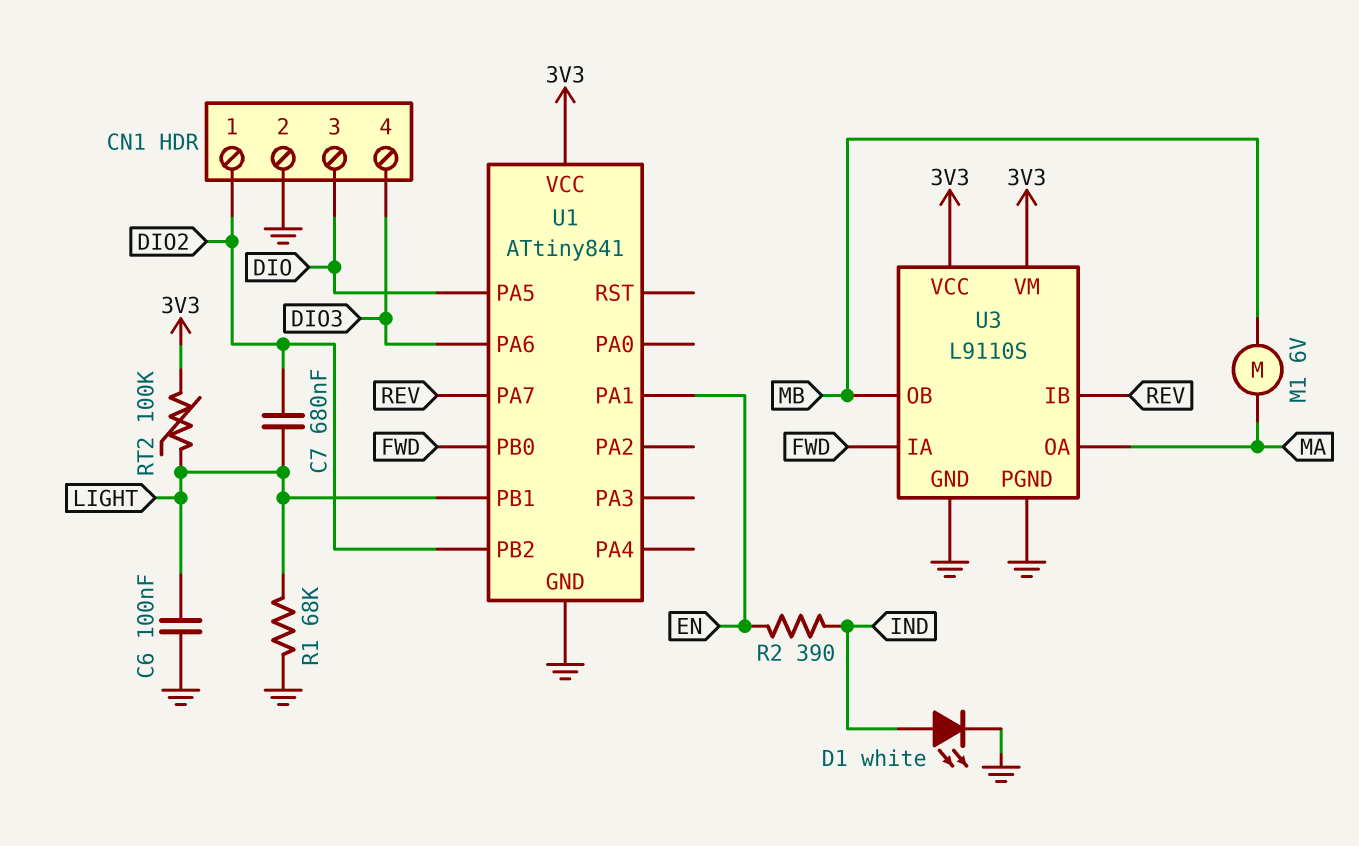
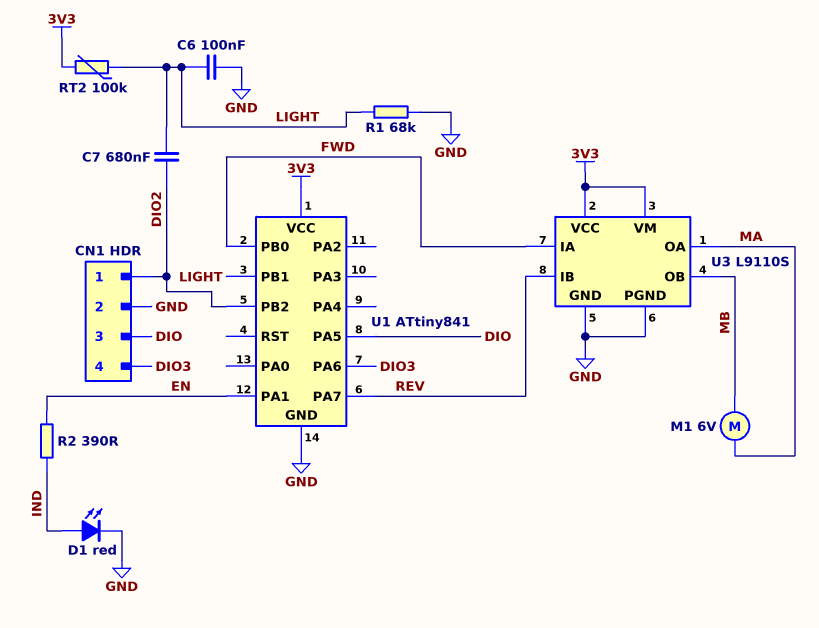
D1: LED white (A IND, K GND) -> LED red (A IND, K GND)

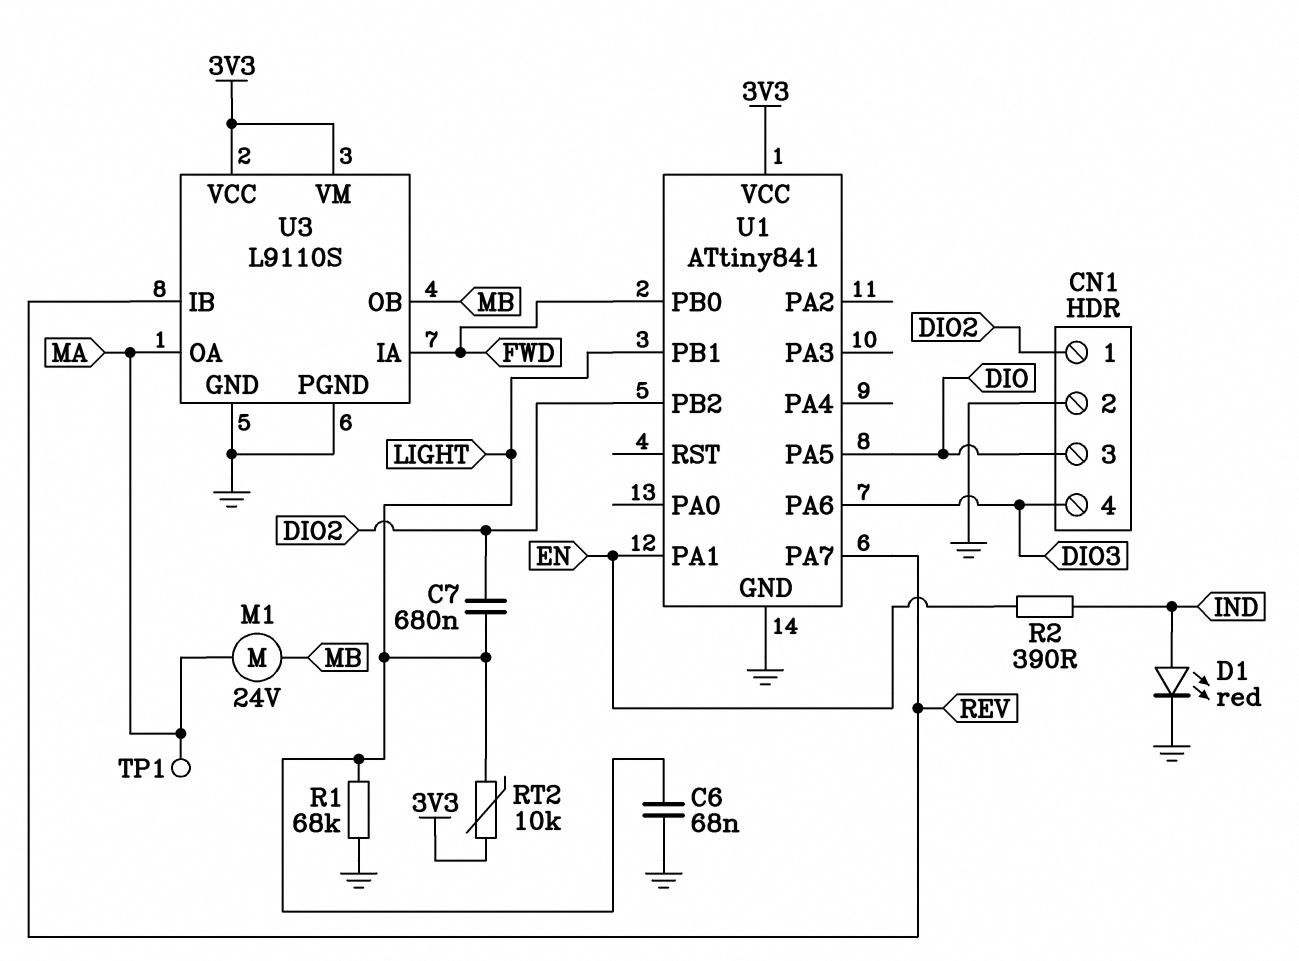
C6: 100nF (GND, LIGHT) -> 68nF (GND, LIGHT)
M1: motor 6V (MA, MB) -> motor 24V (MA, MB)
RT2: 100k (3V3, LIGHT) -> 10k (3V3, LIGHT)
TP1: none -> test point (MA)

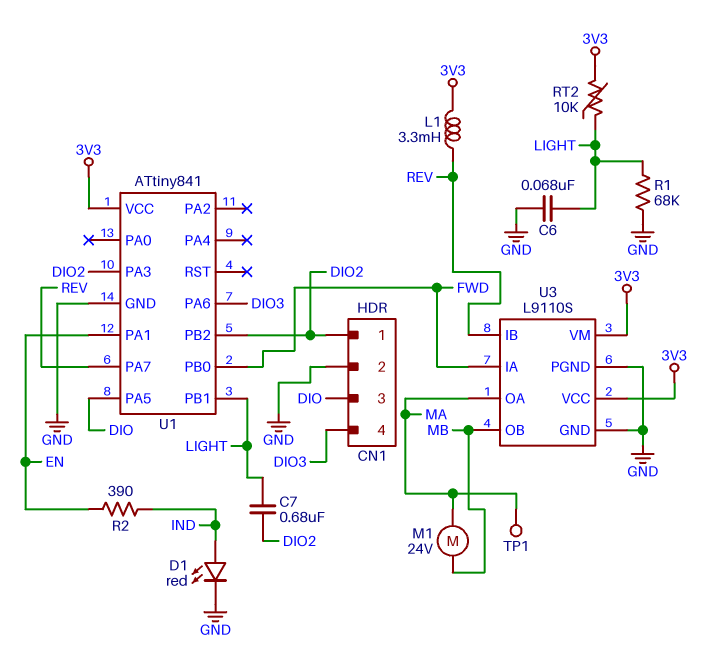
L1: none -> 3.3mH (3V3, REV)
U1 pin PA3: none -> DIO2

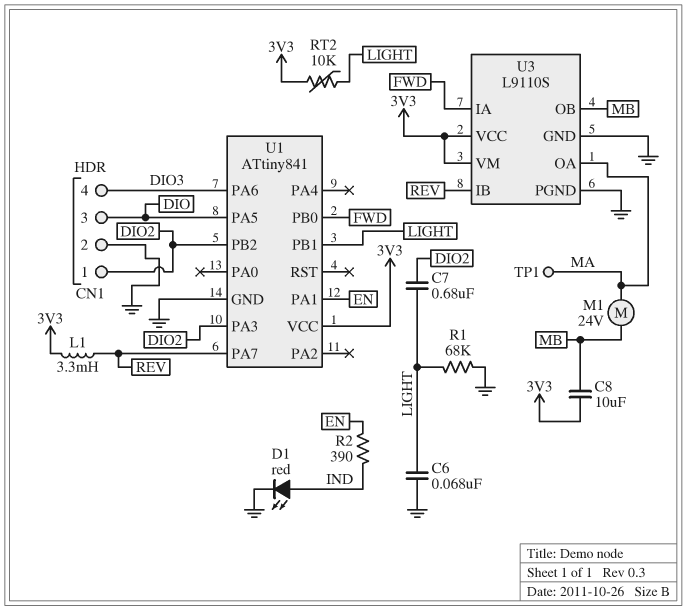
C8: none -> 10uF (3V3, MB)

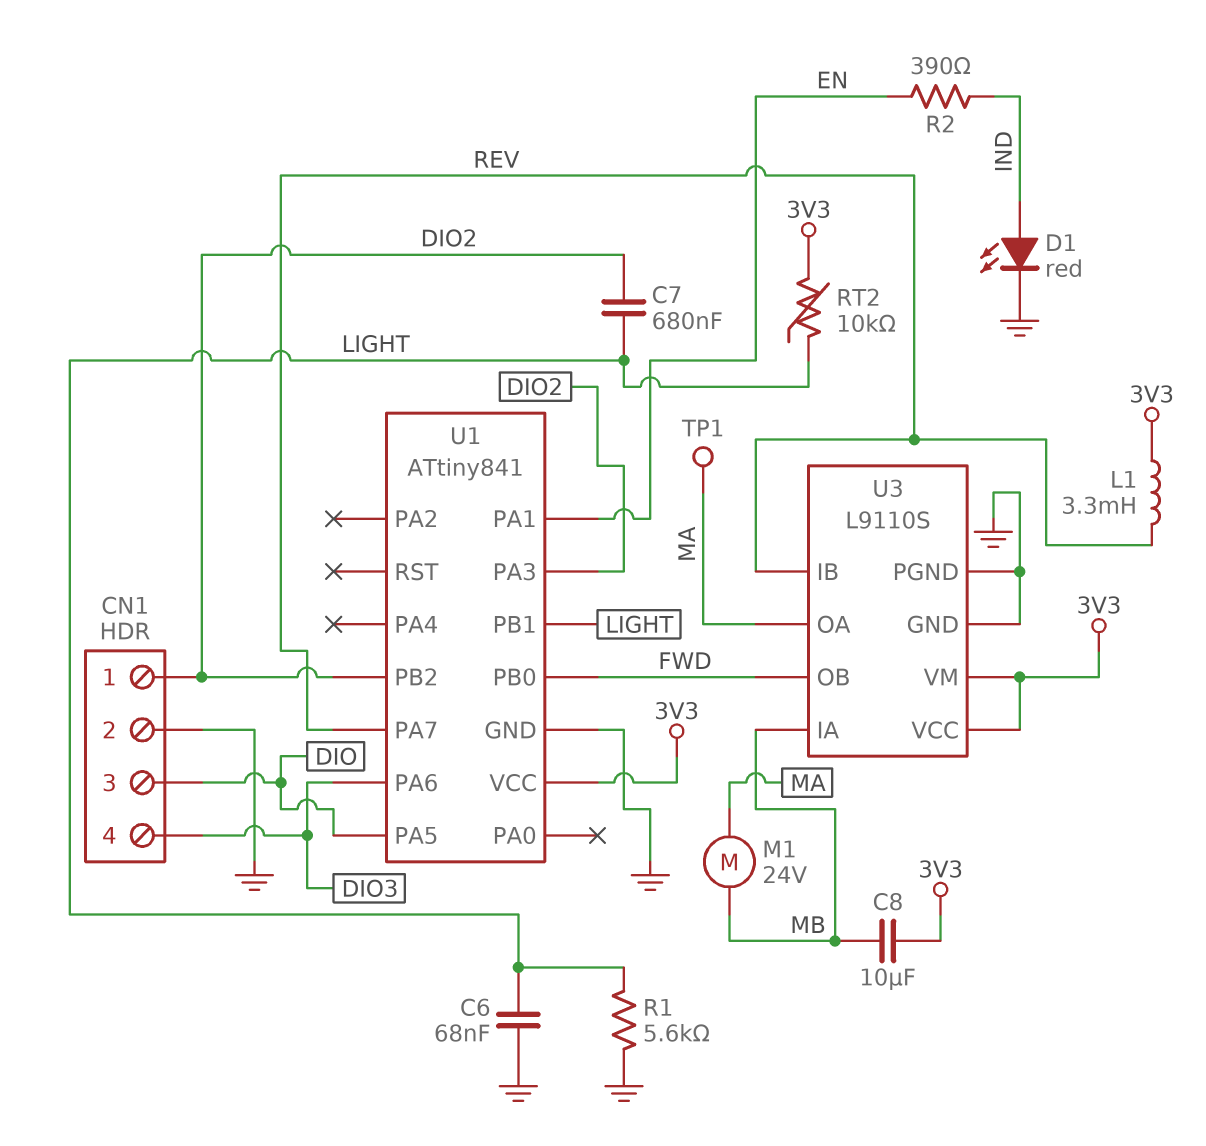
R1: 68k (GND, LIGHT) -> 5.6k (GND, LIGHT)
U3 pin IA: FWD -> MB
U3 pin OB: MB -> FWD

